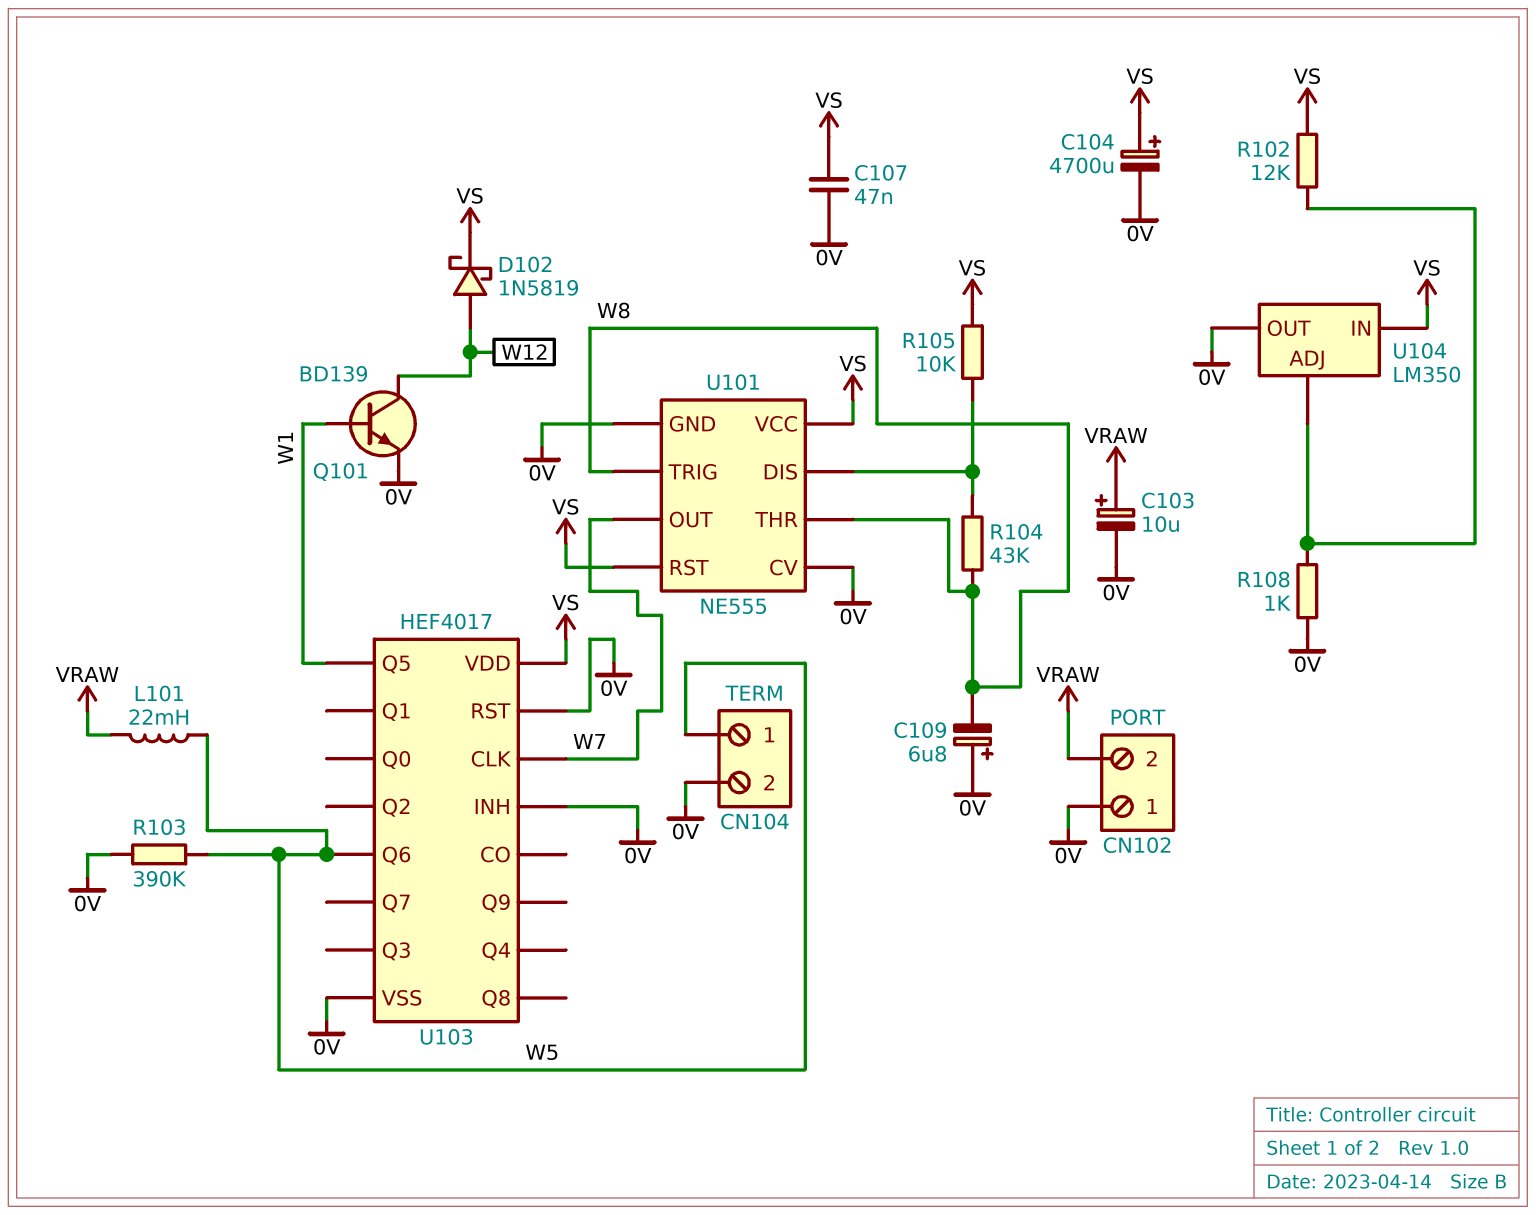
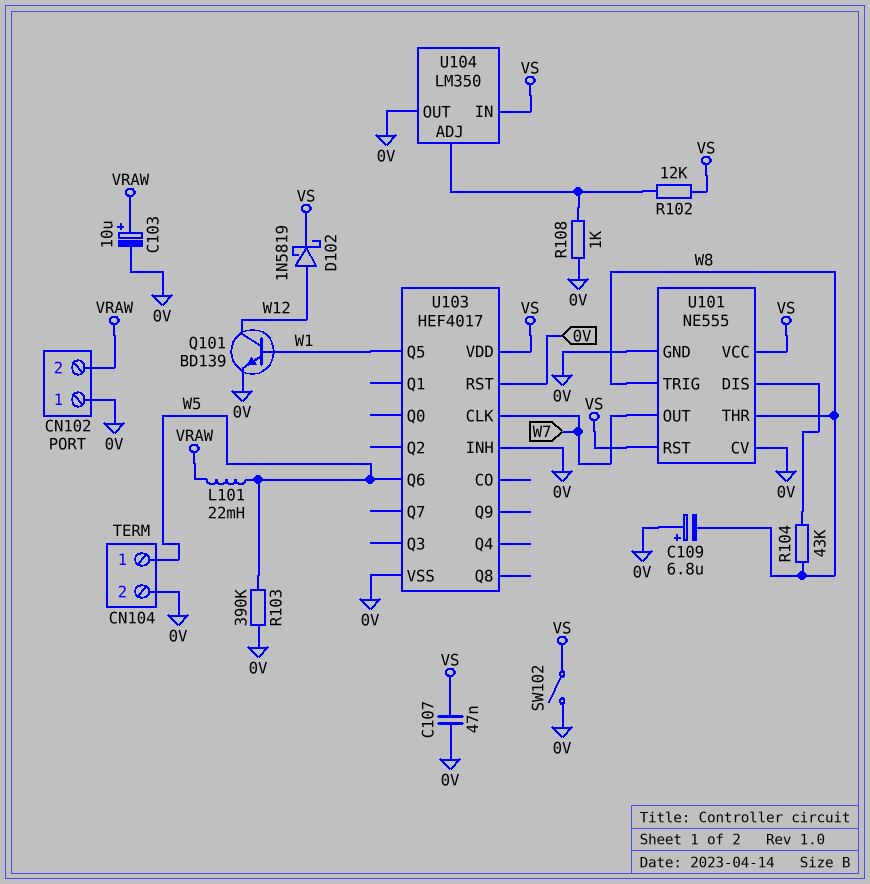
C104: 4700uF (plus VS, minus 0V) -> none
R105: 10k (U101/DIS, VS) -> none
SW102: none -> switch (0V, VS)

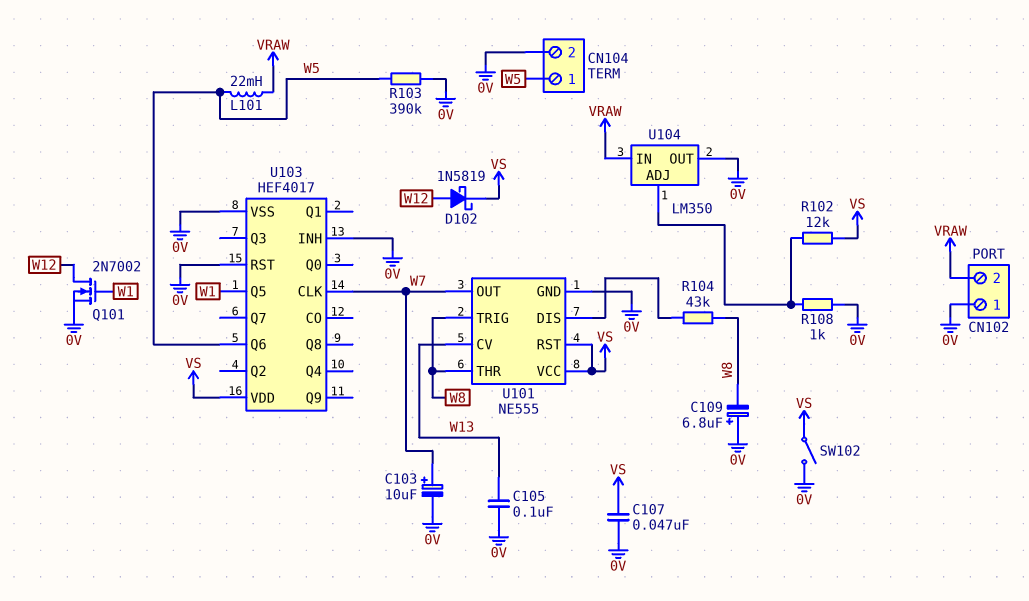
C103: 10uF (plus VRAW, minus 0V) -> 10uF (plus W7, minus 0V)
C105: none -> 100nF (0V, W13)
Q101: NPN BD139 (B W1, C W12, E 0V) -> NMOS 2N7002 (G W1, D W12, S 0V)
U101 pin CV: 0V -> W13
U104 pin IN: VS -> VRAW

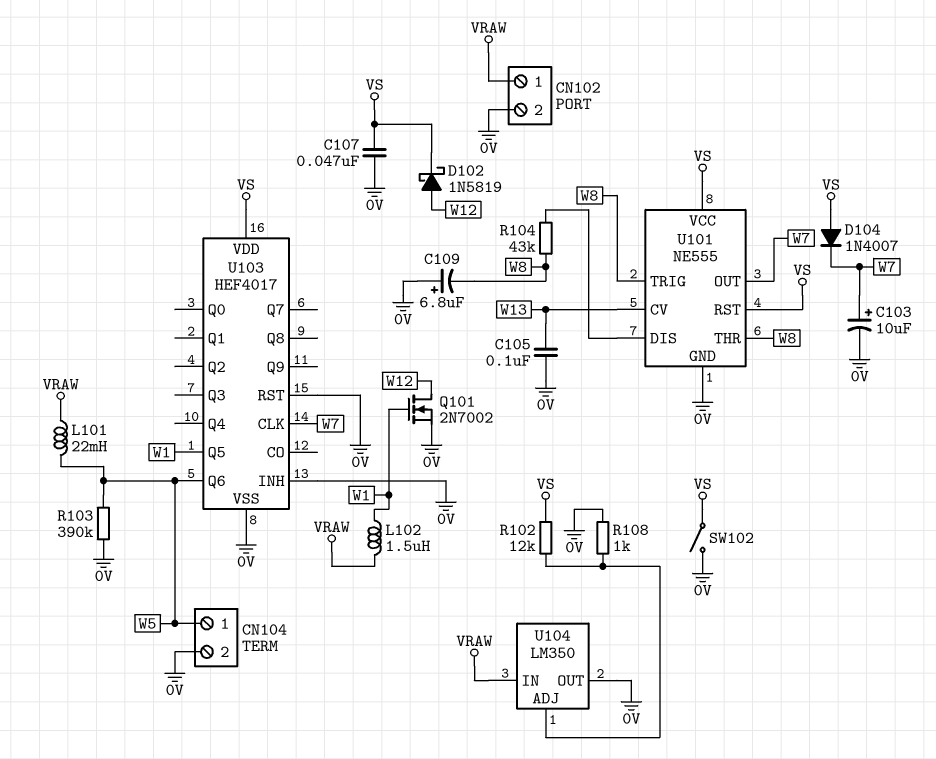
CN102 pin 1: 0V -> VRAW
CN102 pin 2: VRAW -> 0V
D104: none -> diode 1N4007 (A VS, K W7)
L102: none -> 1.5uH (VRAW, W1)

